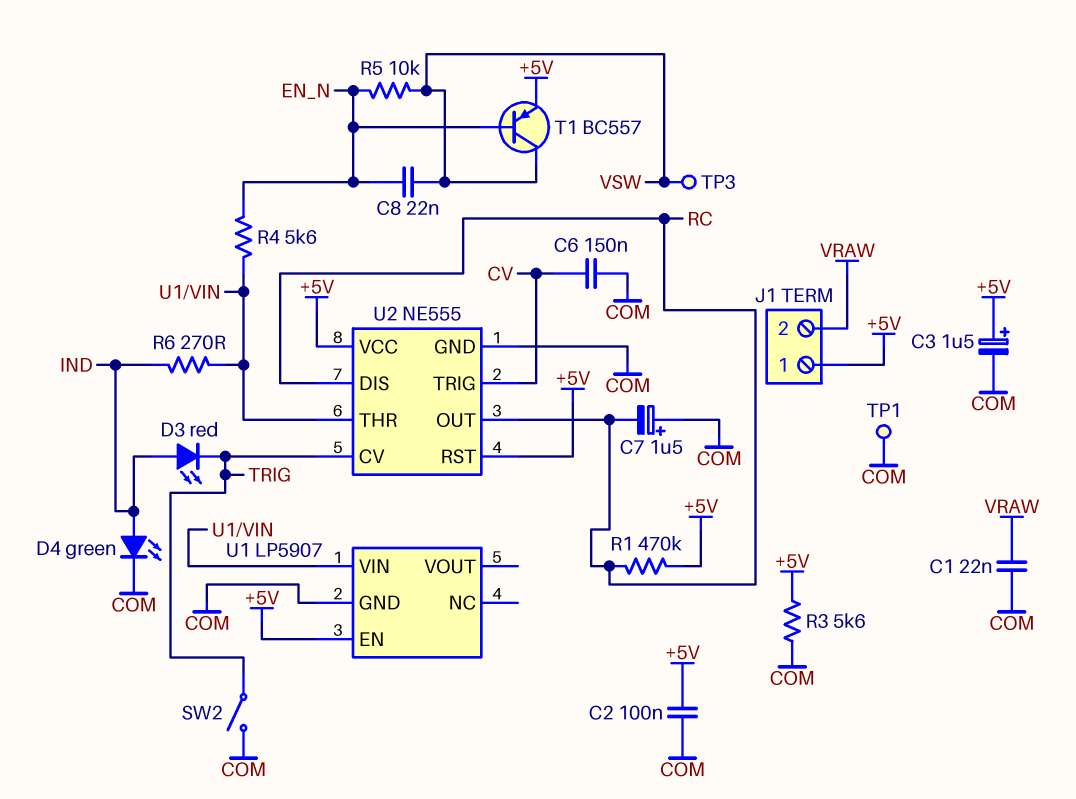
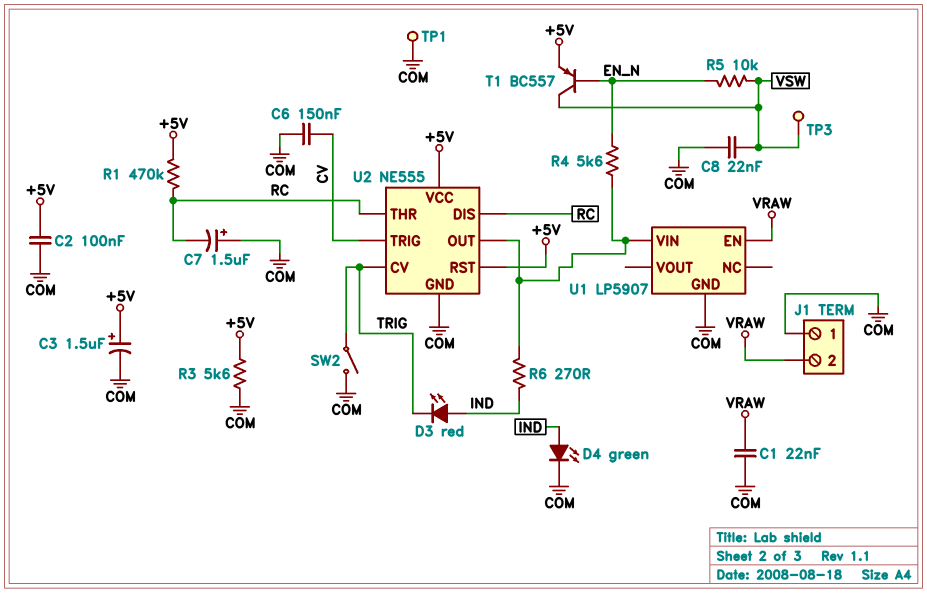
C8: 22nF (EN_N, VSW) -> 22nF (COM, VSW)
J1 pin 1: +5V -> COM
U1 pin EN: +5V -> VRAW
U2 pin OUT: RC -> U1/VIN
U2 pin THR: U1/VIN -> RC

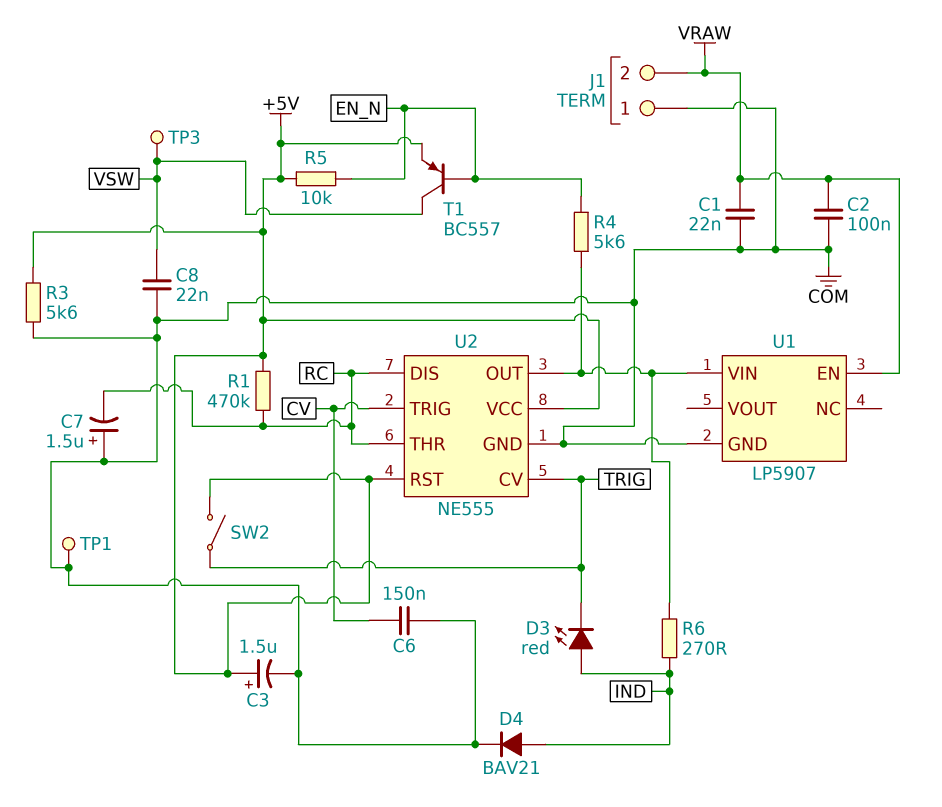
C2: 100nF (+5V, COM) -> 100nF (COM, VRAW)
D4: LED green (A IND, K COM) -> diode BAV21 (A IND, K COM)
R5: 10k (EN_N, VSW) -> 10k (+5V, EN_N)
SW2: switch (COM, TRIG) -> switch (+5V, TRIG)

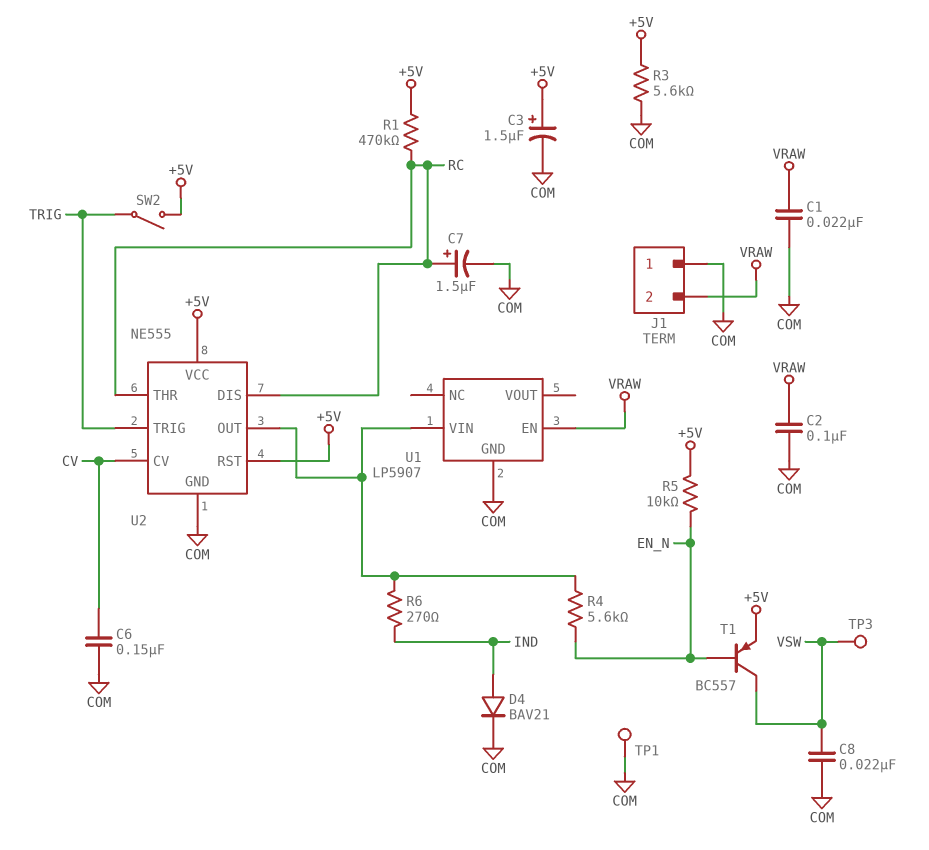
C7: 1.5uF (plus COM, minus RC) -> 1.5uF (plus RC, minus COM)
D3: LED red (A IND, K TRIG) -> none
U2 pin CV: TRIG -> CV
U2 pin TRIG: CV -> TRIG

